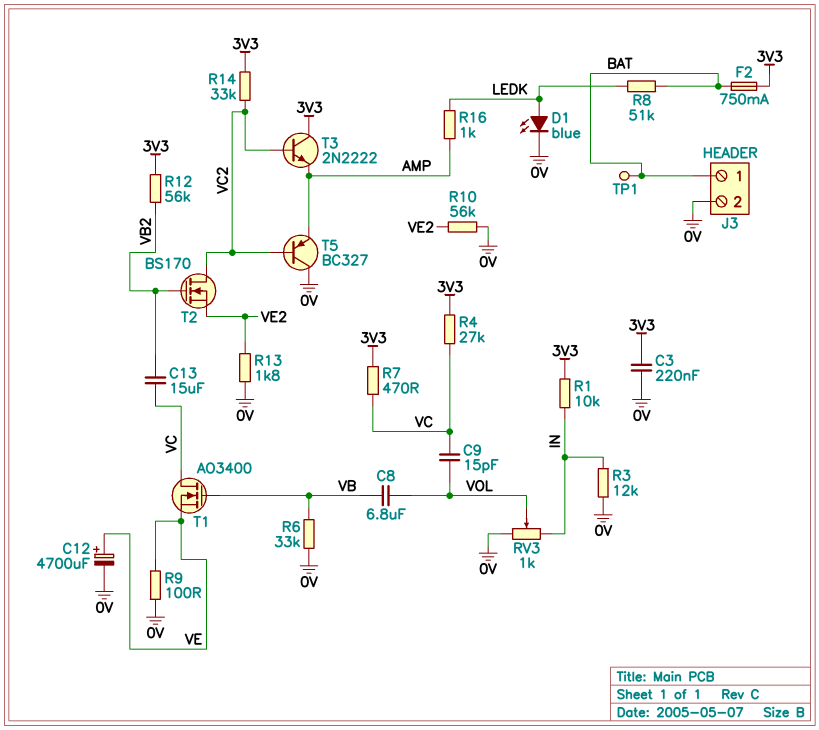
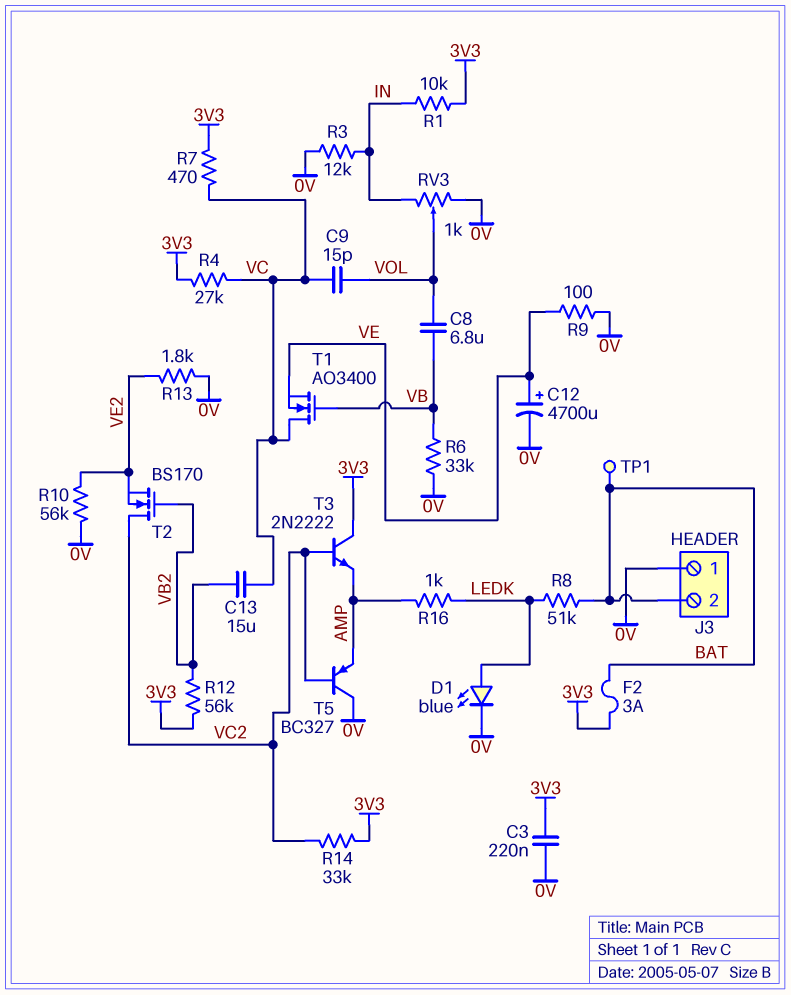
F2: 750mA (3V3, BAT) -> 3A (3V3, BAT)
J3 pin 1: BAT -> 0V
J3 pin 2: 0V -> BAT

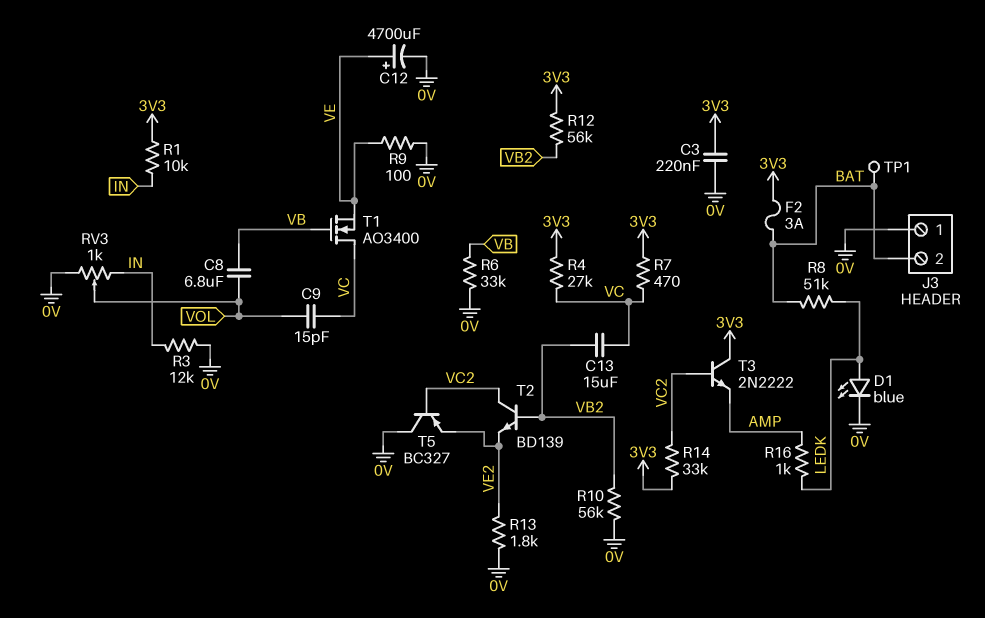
R10: 56k (0V, VE2) -> 56k (0V, VB2)
T2: NMOS BS170 (G VB2, D VC2, S VE2) -> NPN BD139 (B VB2, C VC2, E VE2)
T5: PNP BC327 (B VC2, C 0V, E AMP) -> PNP BC327 (B VC2, C 0V, E VE2)

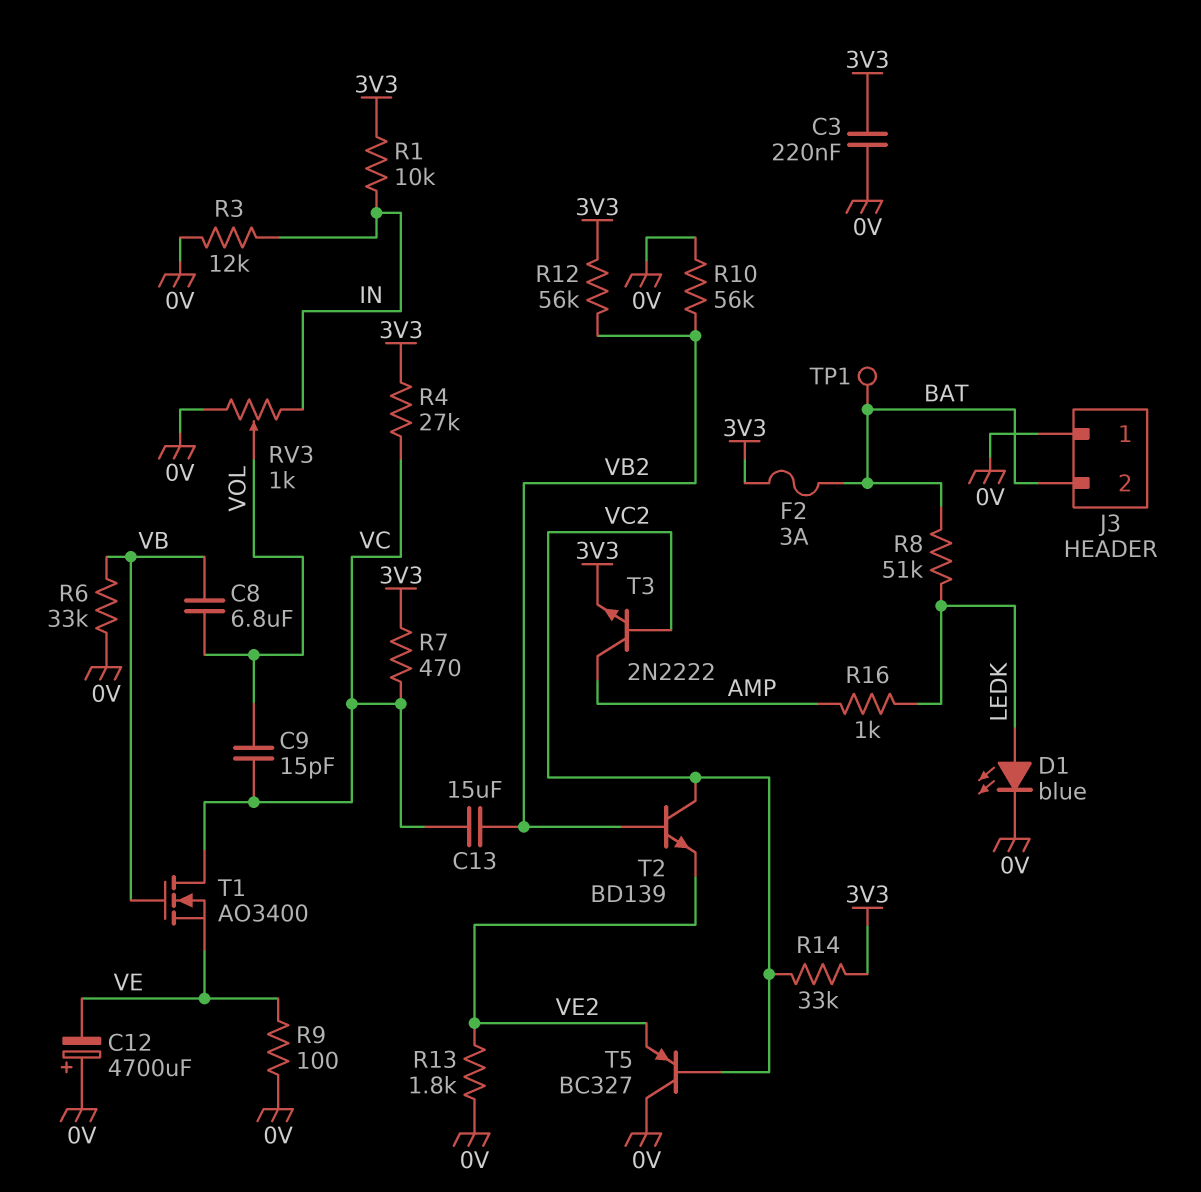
C12: 4700uF (plus VE, minus 0V) -> 4700uF (plus 0V, minus VE)
T3: NPN 2N2222 (B VC2, C 3V3, E AMP) -> NPN 2N2222 (B VC2, C AMP, E 3V3)

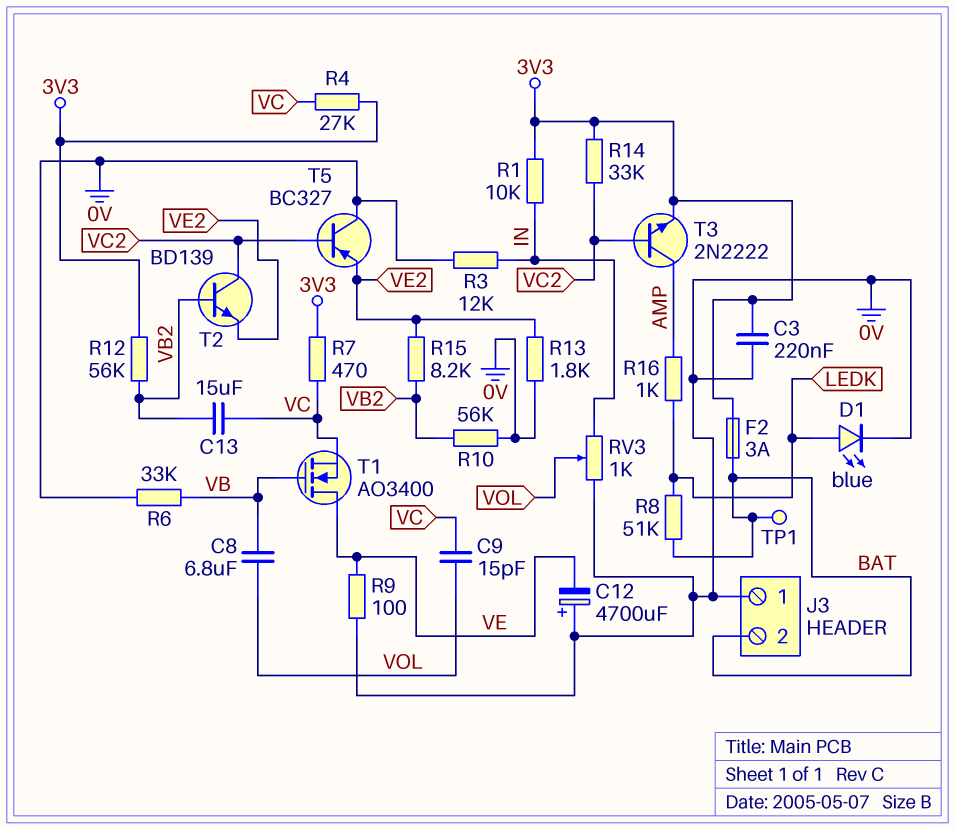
R15: none -> 8.2k (VB2, VE2)
T1: NMOS AO3400 (G VB, D VC, S VE) -> NMOS AO3400 (G VB, D VE, S VC)

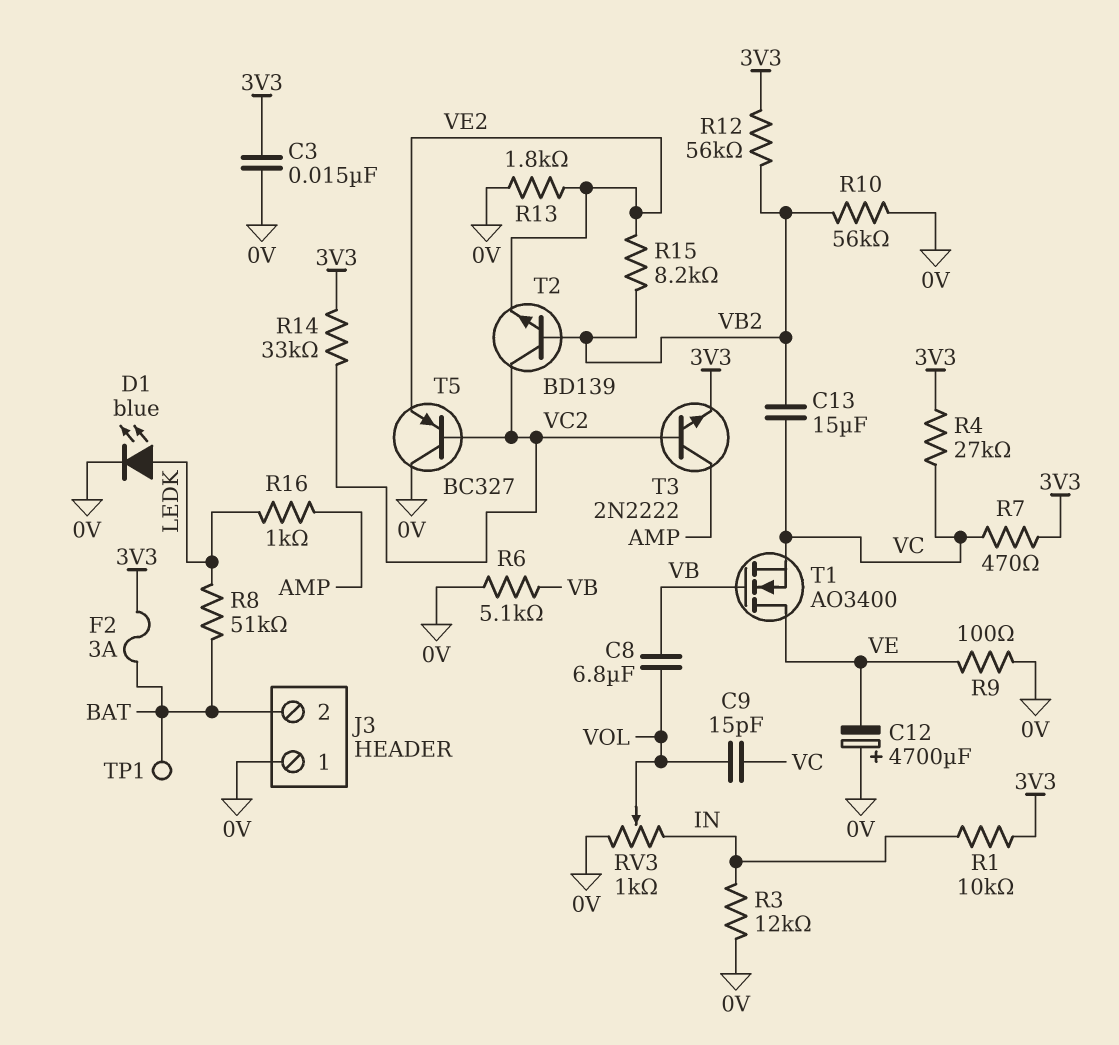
C3: 220nF (0V, 3V3) -> 15nF (0V, 3V3)
R6: 33k (0V, VB) -> 5.1k (0V, VB)

